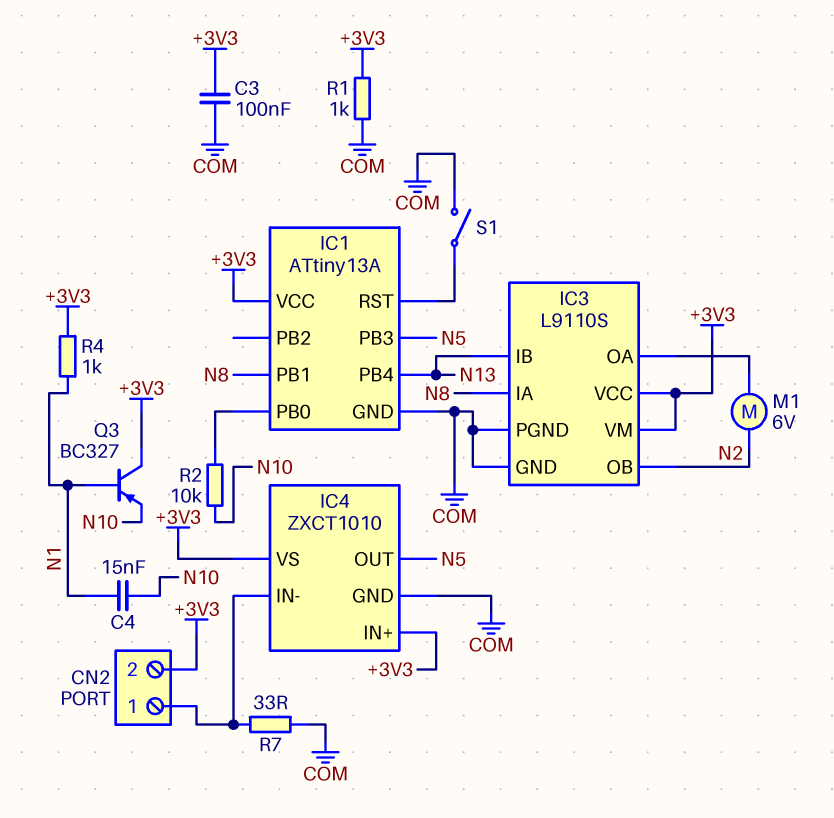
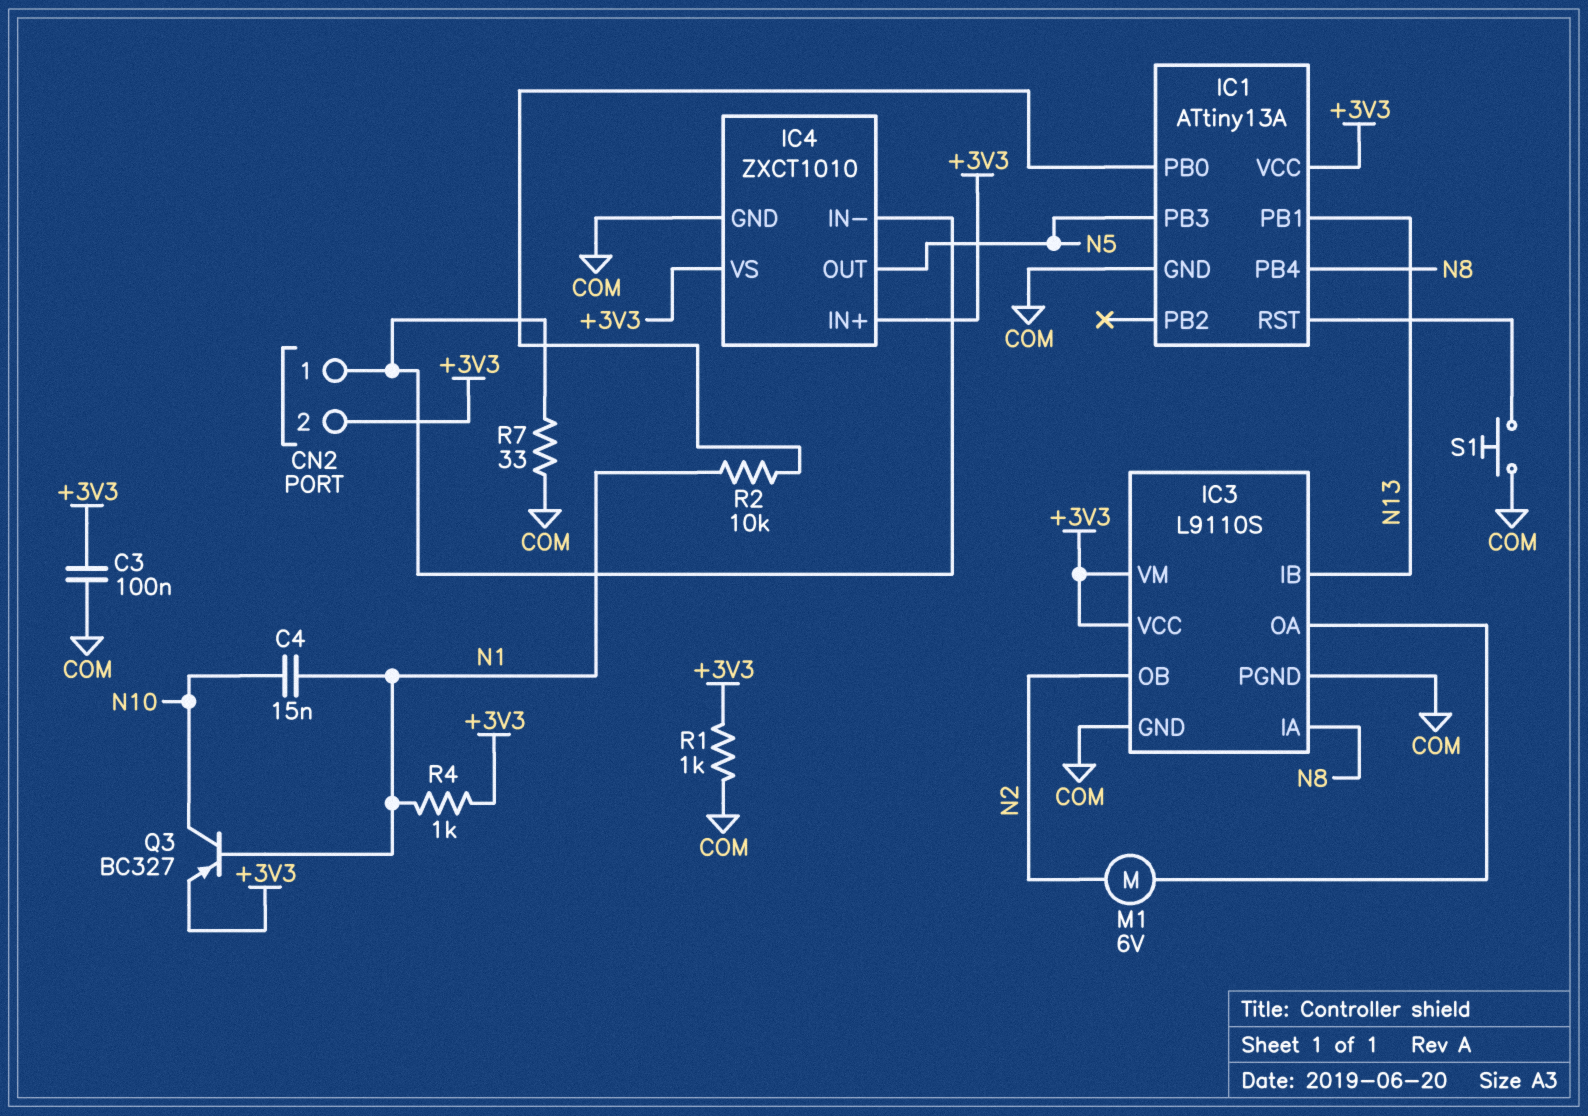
IC1 pin PB1: N8 -> N13
IC1 pin PB4: N13 -> N8
Q3: PNP BC327 (B N1, C +3V3, E N10) -> PNP BC327 (B N1, C N10, E +3V3)
R2: 10k (IC1/PB0, N10) -> 10k (IC1/PB0, N1)
S1: switch (COM, IC1/RST) -> button (COM, IC1/RST)

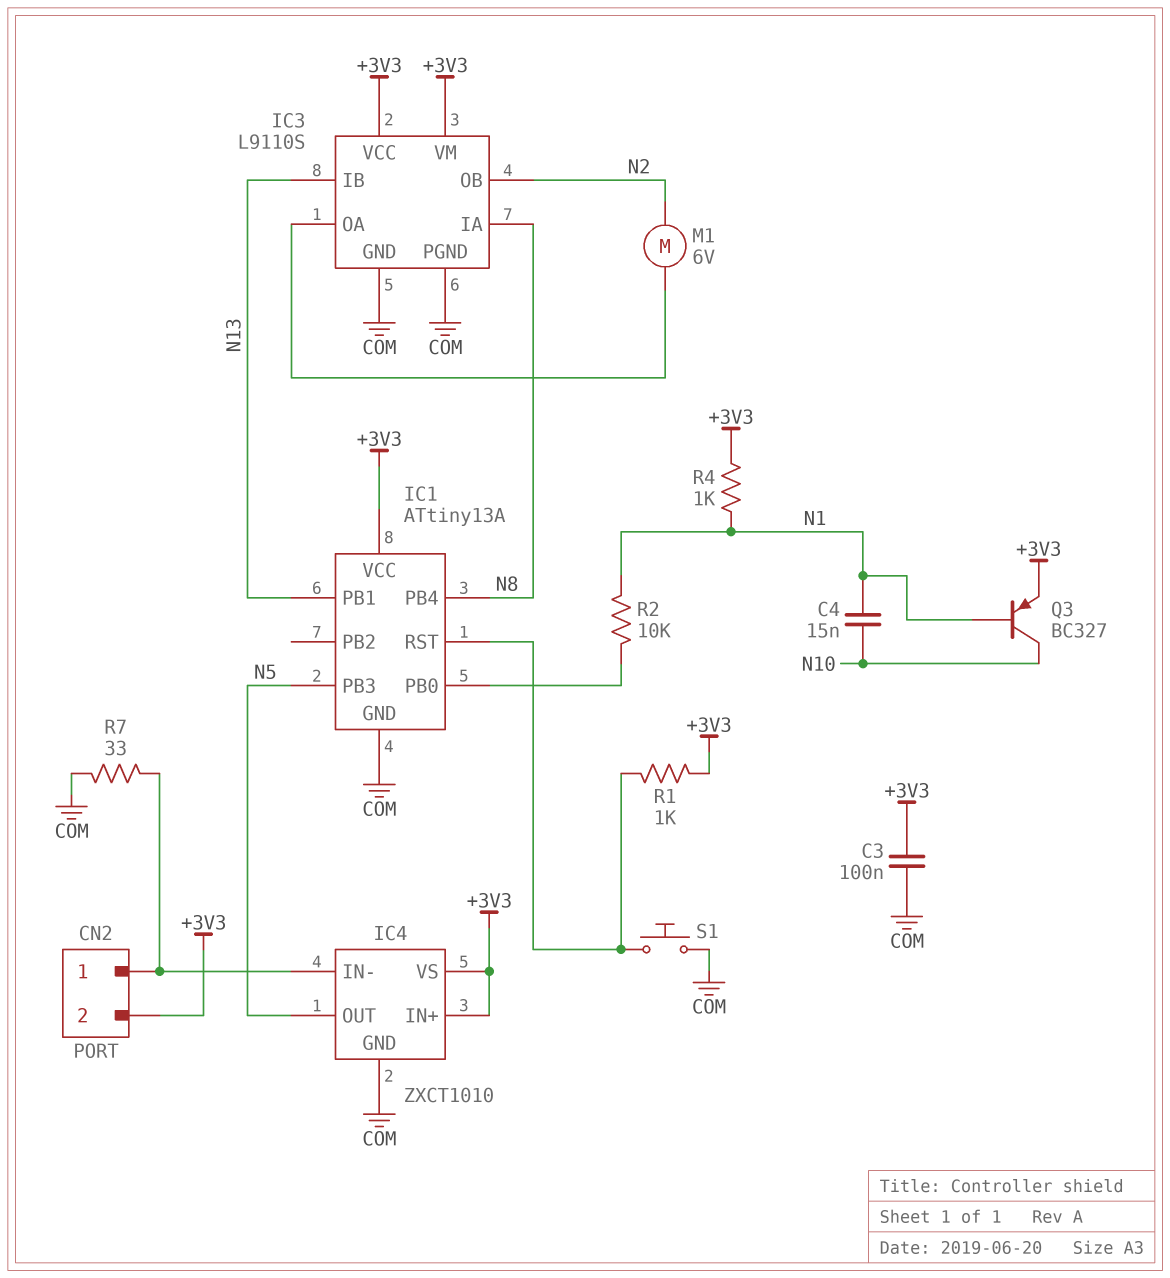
R1: 1k (+3V3, COM) -> 1k (+3V3, IC1/RST)

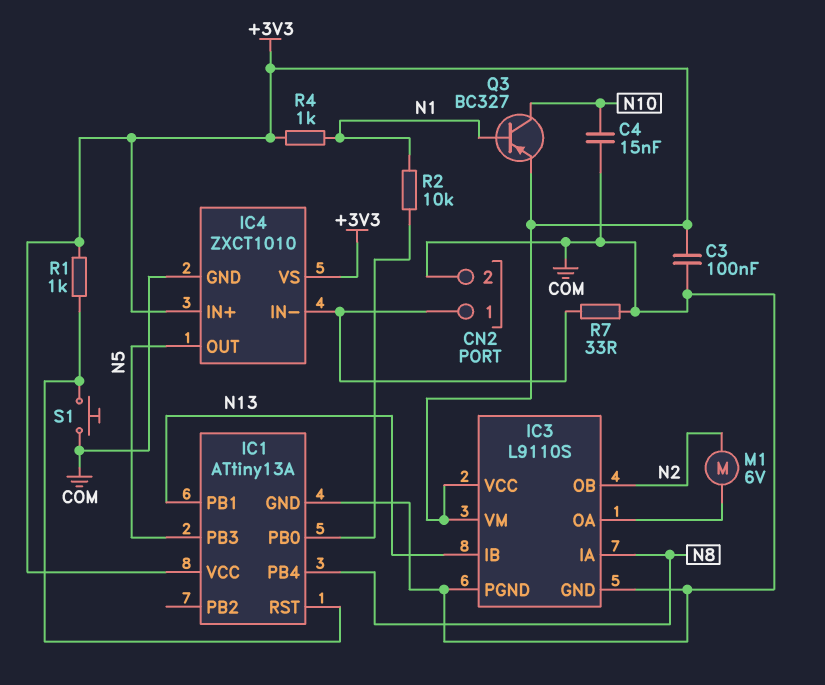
C4: 15nF (N1, N10) -> 15nF (COM, N10)
CN2 pin 2: +3V3 -> COM

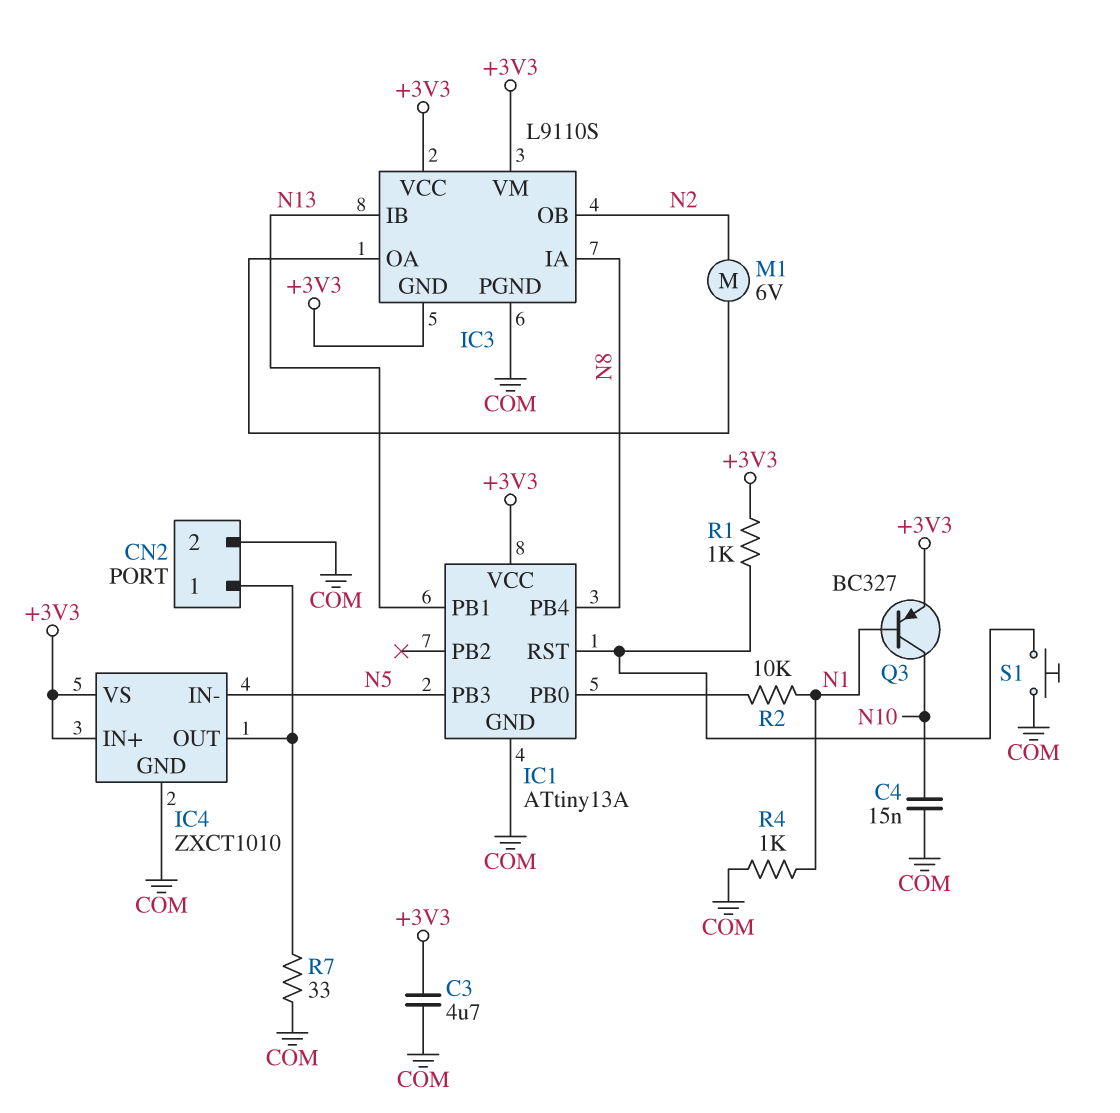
C3: 100nF (+3V3, COM) -> 4.7uF (+3V3, COM)
IC3 pin GND: COM -> +3V3
IC4 pin IN-: CN2/1 -> N5
IC4 pin OUT: N5 -> CN2/1
R4: 1k (+3V3, N1) -> 1k (COM, N1)

